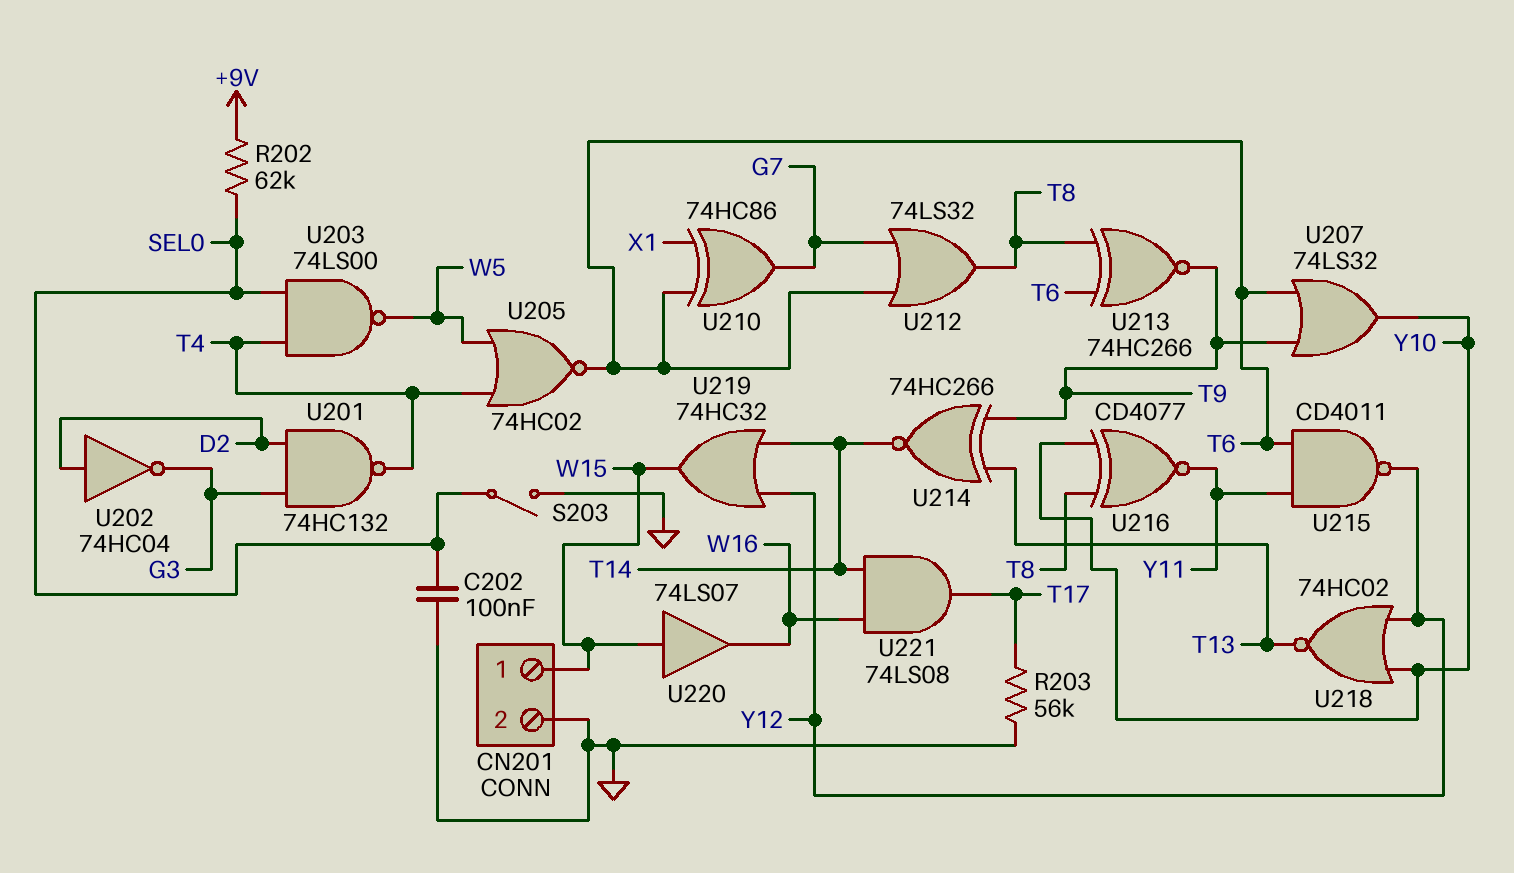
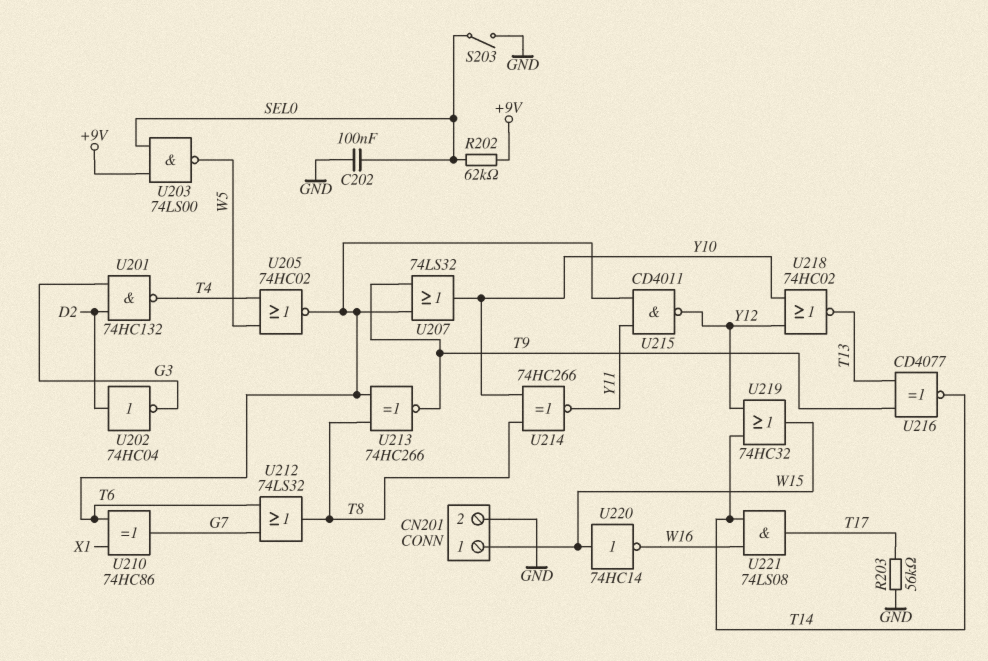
U203: NAND 74LS00 (in SEL0, in T4, out W5) -> NAND 74LS00 (in +9V, in SEL0, out W5)
U214: XNOR 74HC266 (in T9, in T13, out T14) -> XNOR 74HC266 (in T8, in Y10, out Y11)
U216: XNOR CD4077 (in T8, in Y10, out Y11) -> XNOR CD4077 (in T9, in T13, out T14)
U220: buffer 74LS07 (in W15, out W16) -> NOT 74HC14 (in W15, out W16)

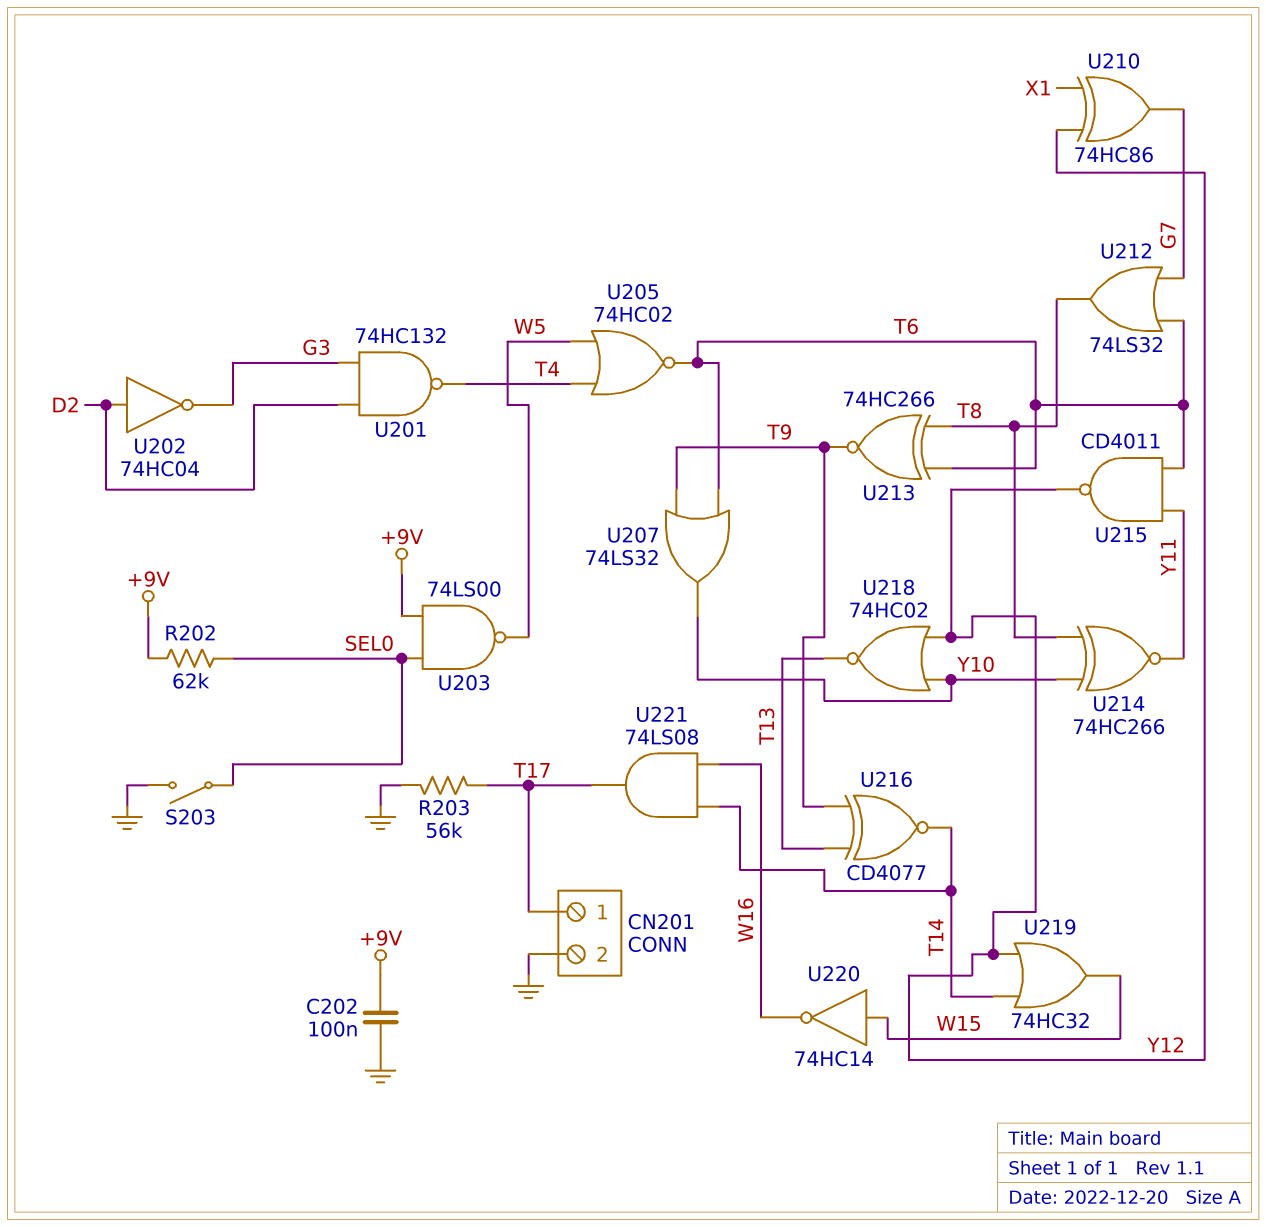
C202: 100nF (GND, SEL0) -> 100nF (+9V, GND)
CN201 pin 1: W15 -> T17
U210: XOR 74HC86 (in T6, in X1, out G7) -> XOR 74HC86 (in X1, in Y12, out G7)

